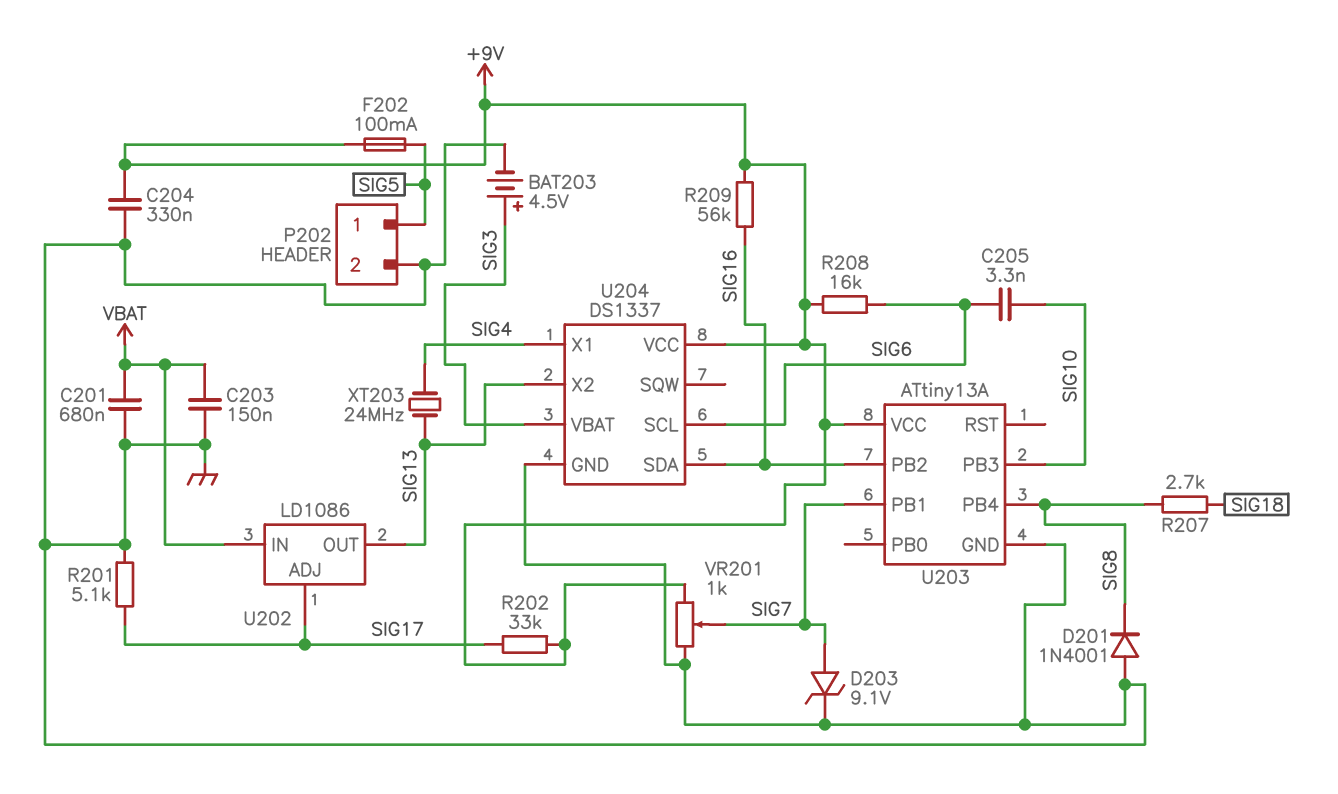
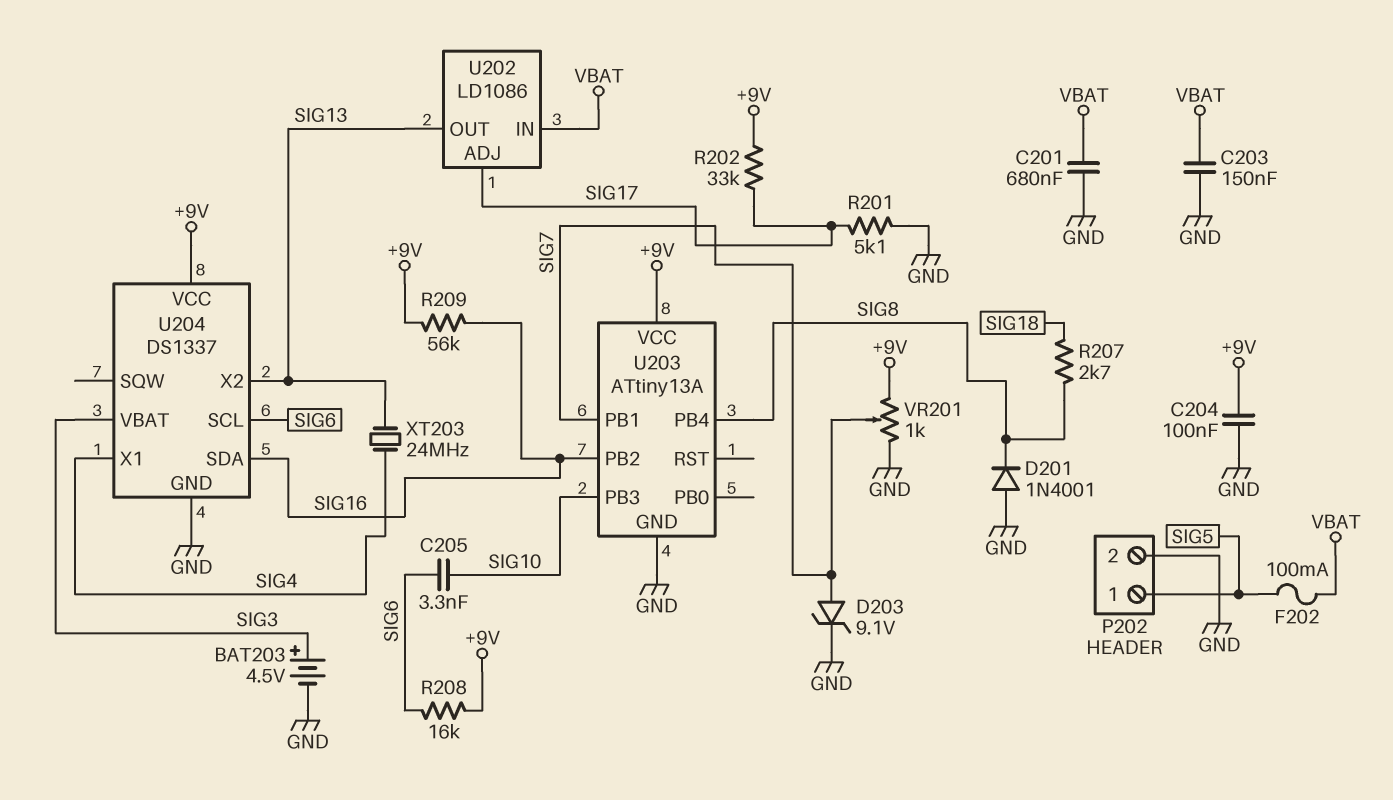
C204: 330nF (+9V, GND) -> 100nF (+9V, GND)
F202: 100mA (+9V, SIG5) -> 100mA (SIG5, VBAT)

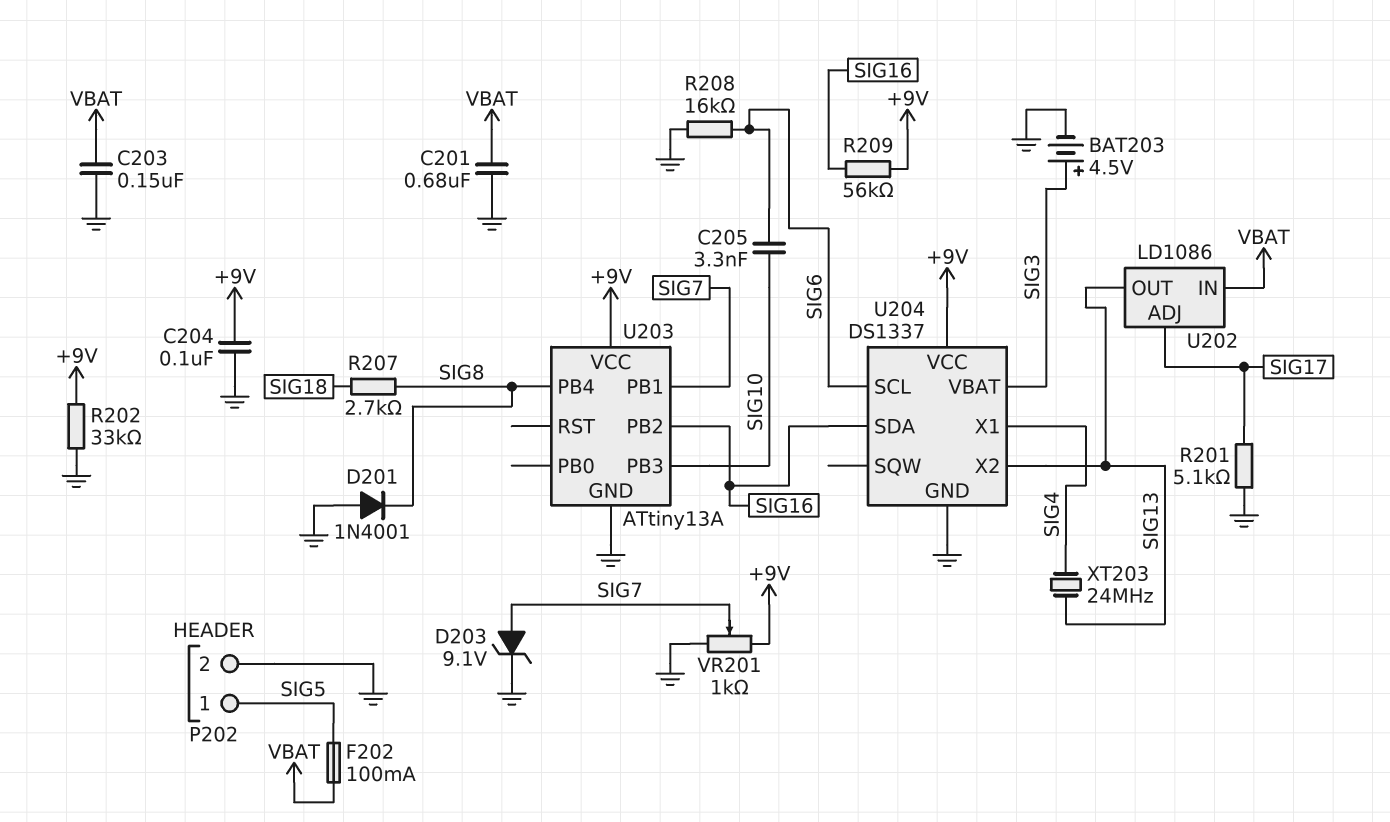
R202: 33k (+9V, SIG17) -> 33k (+9V, GND)
R208: 16k (+9V, SIG6) -> 16k (GND, SIG6)

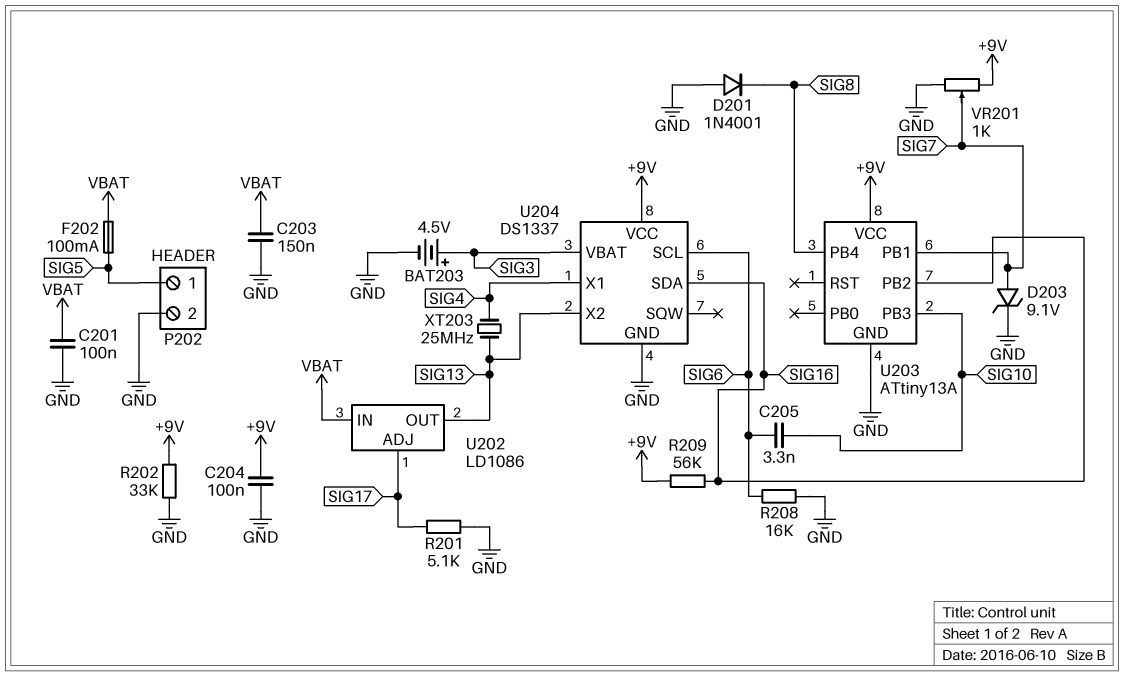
C201: 680nF (GND, VBAT) -> 100nF (GND, VBAT)
R207: 2.7k (SIG8, SIG18) -> none
XT203: 24MHz (SIG4, SIG13) -> 25MHz (SIG4, SIG13)

